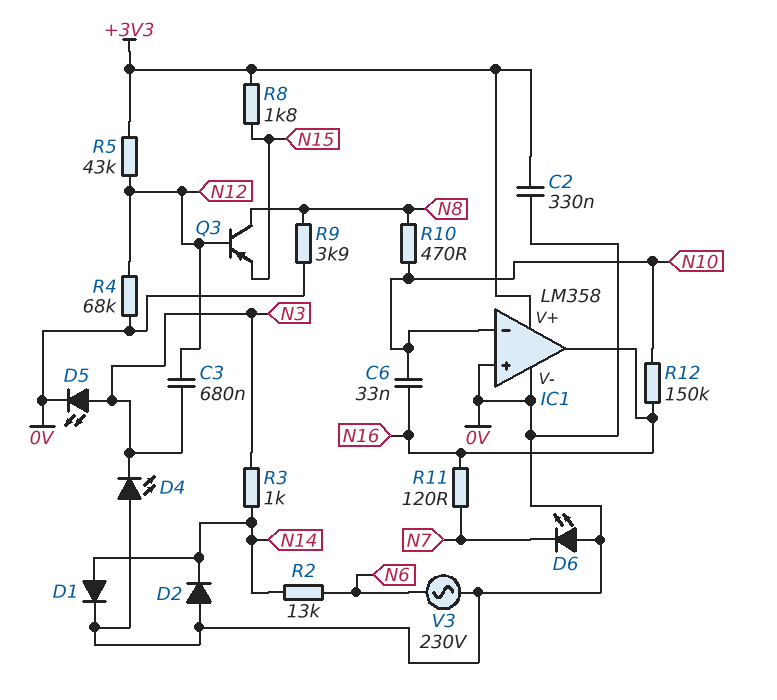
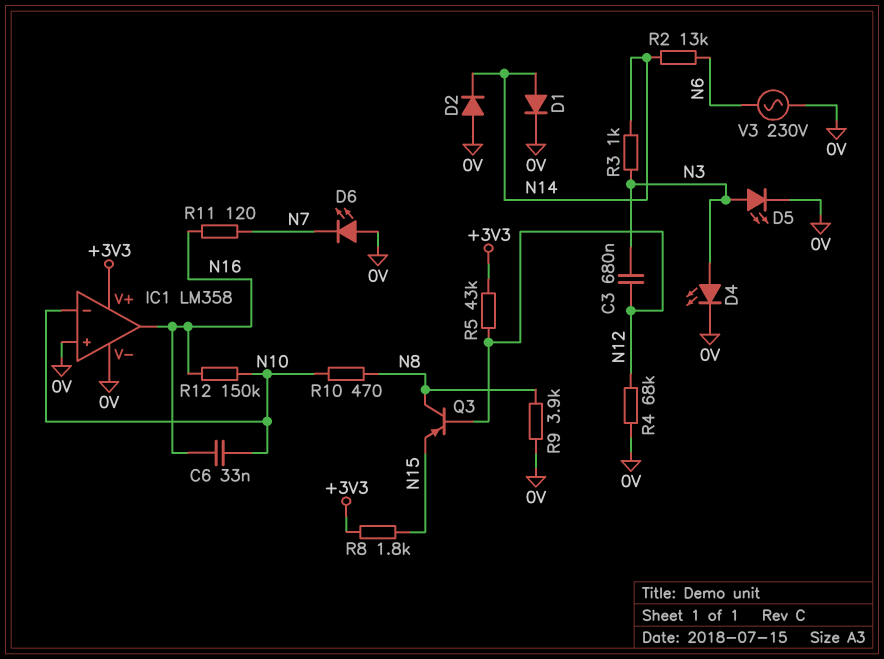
C2: 330nF (+3V3, 0V) -> none
D4: LED (A 0V, K N3) -> LED (A N3, K 0V)

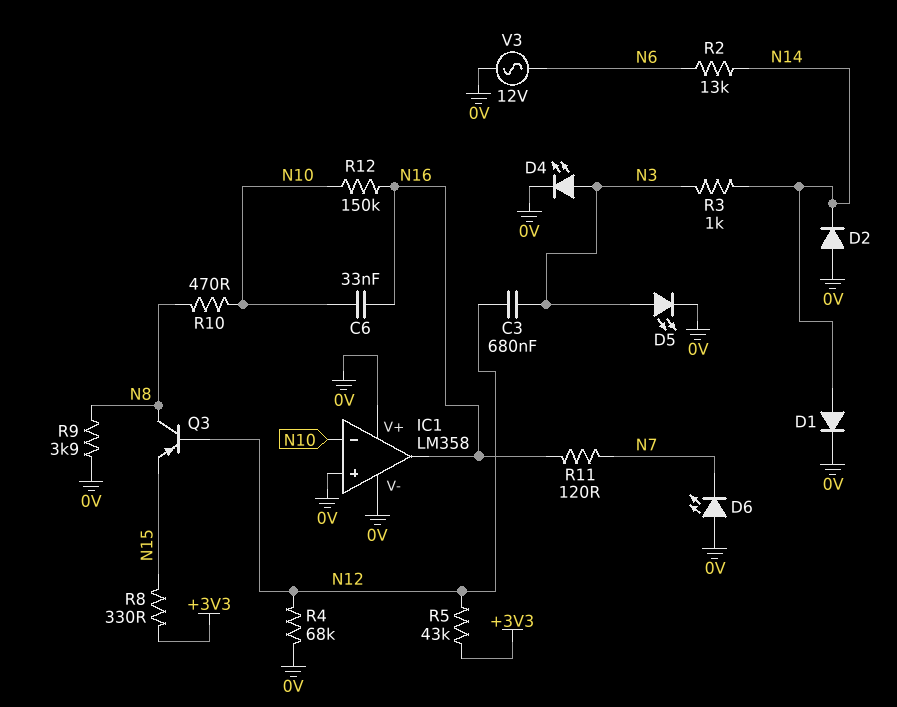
IC1 pin V+: +3V3 -> 0V
R8: 1.8k (+3V3, N15) -> 330 (+3V3, N15)
V3: AC 230V (0V, N6) -> AC 12V (0V, N6)

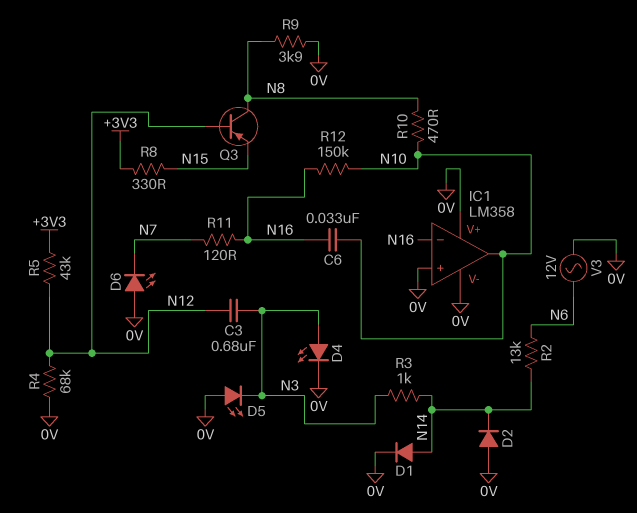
D5: LED (A N3, K 0V) -> LED (A 0V, K N3)
IC1 pin in-: N10 -> N16
IC1 pin out: N16 -> N10

